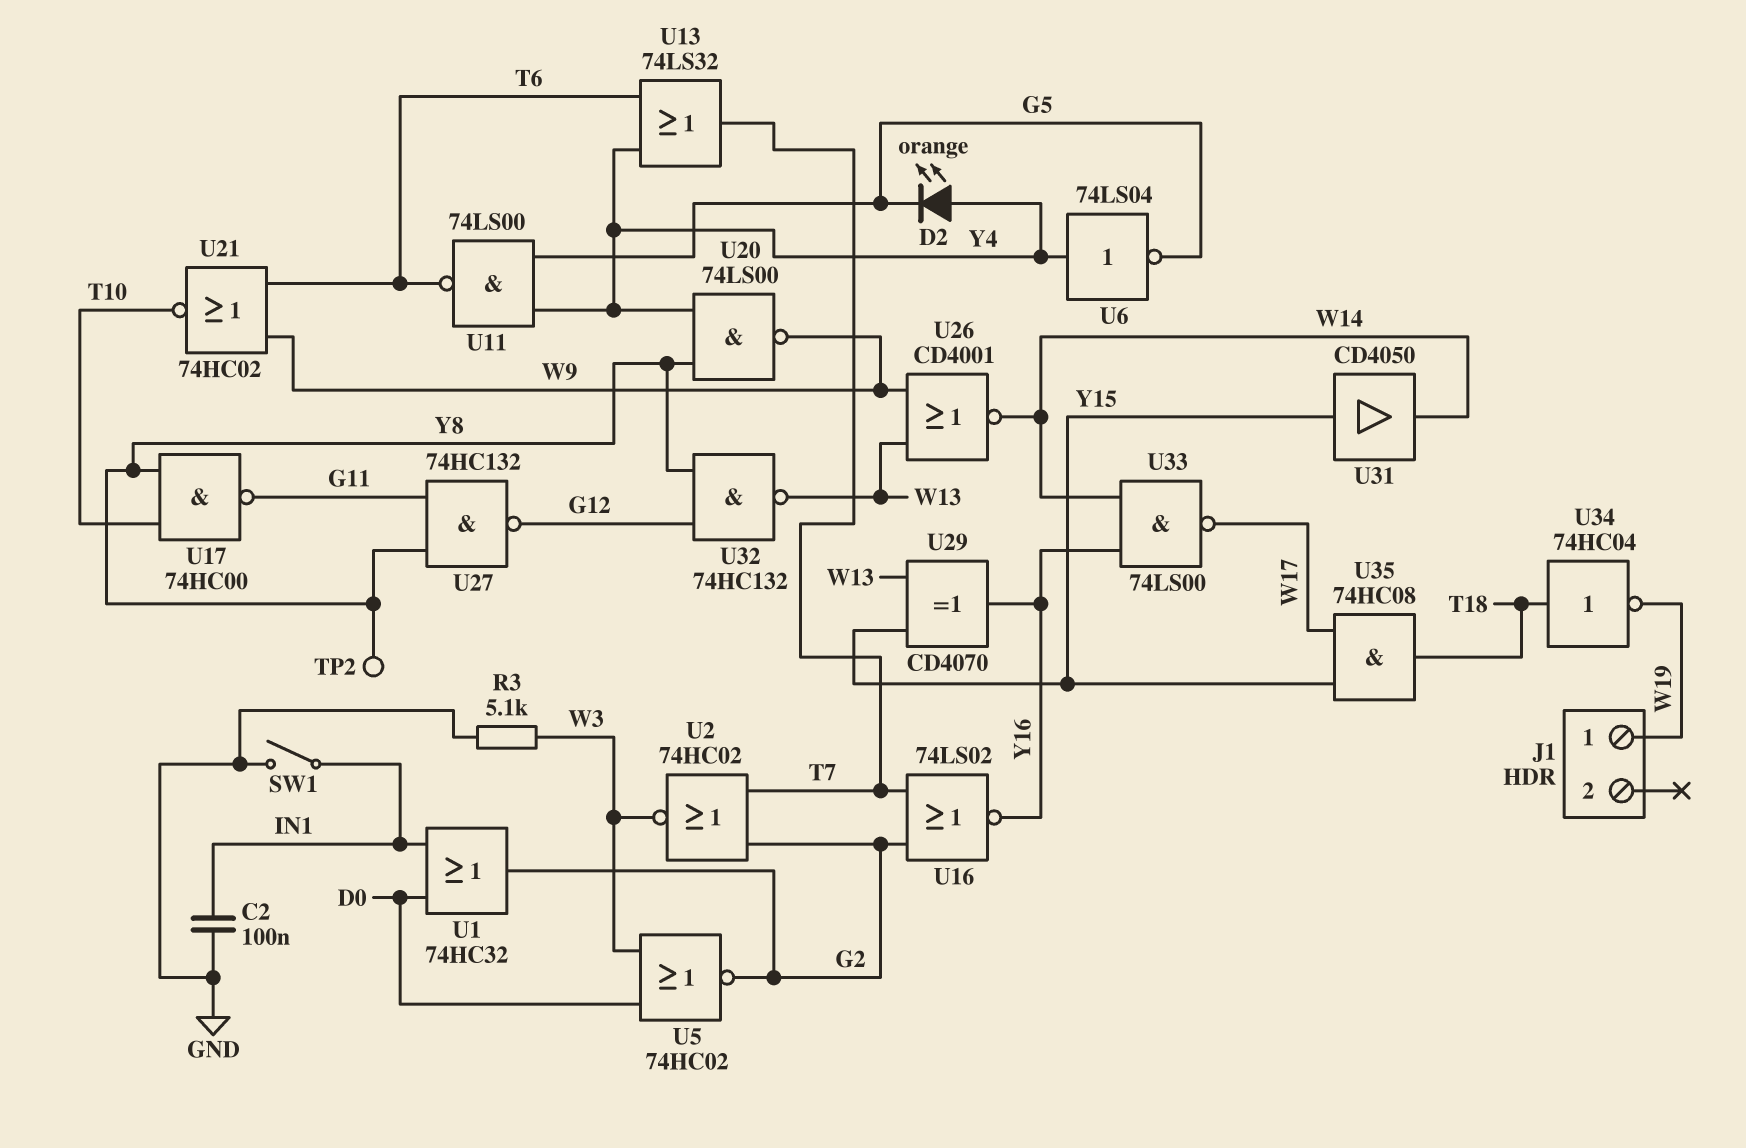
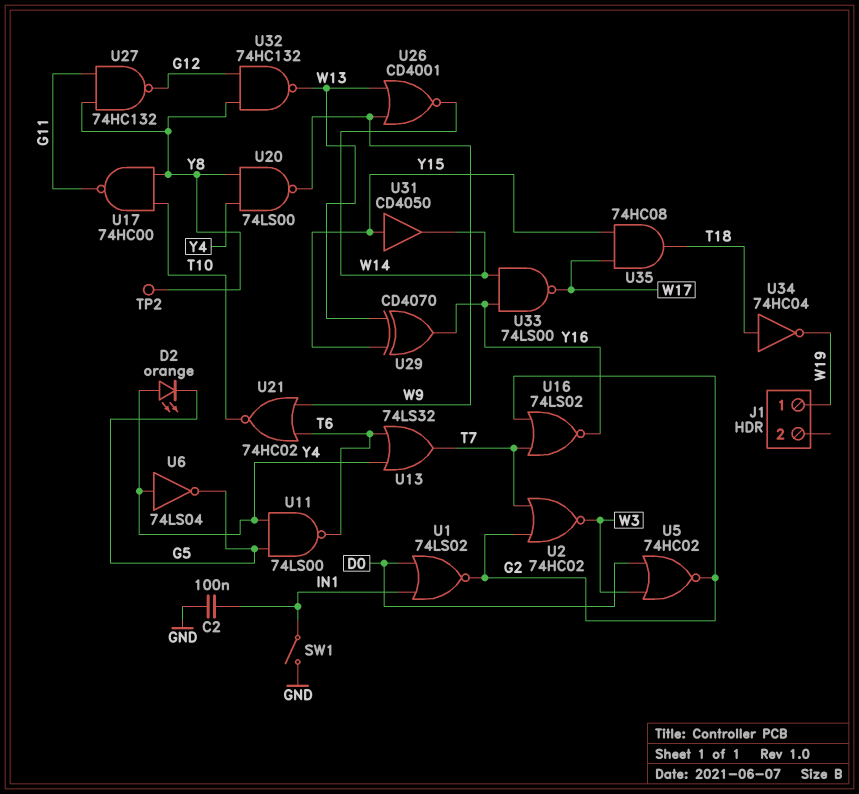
R3: 5.1k (GND, W3) -> none
U1: OR 74HC32 (in D0, in IN1, out G2) -> NOR 74LS02 (in D0, in IN1, out G2)

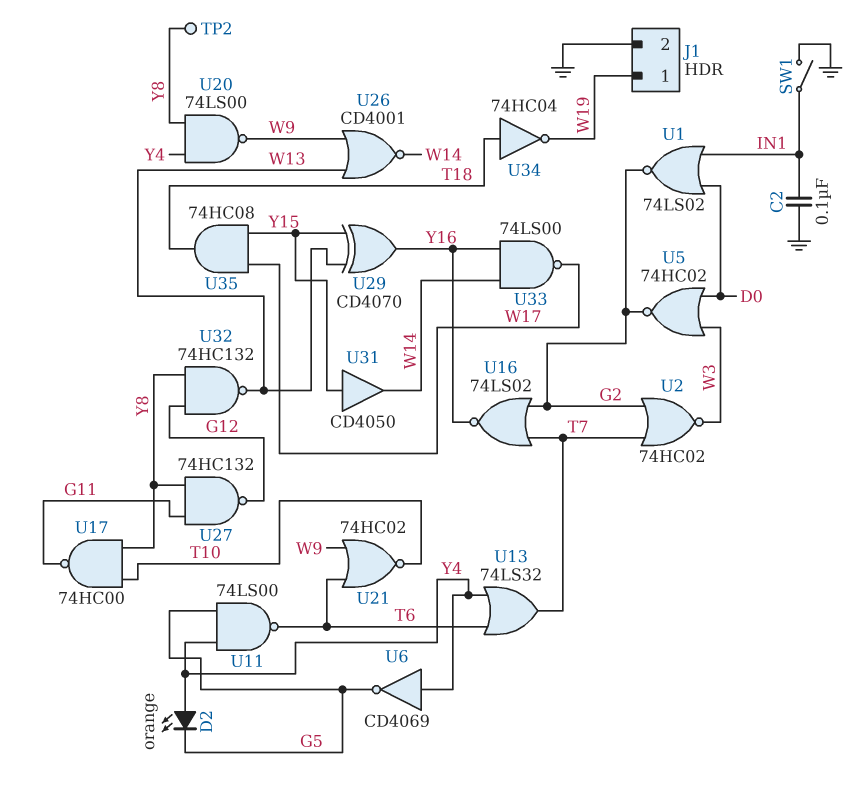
J1 pin 2: none -> GND
U6: NOT 74LS04 (in Y4, out G5) -> NOT CD4069 (in Y4, out G5)

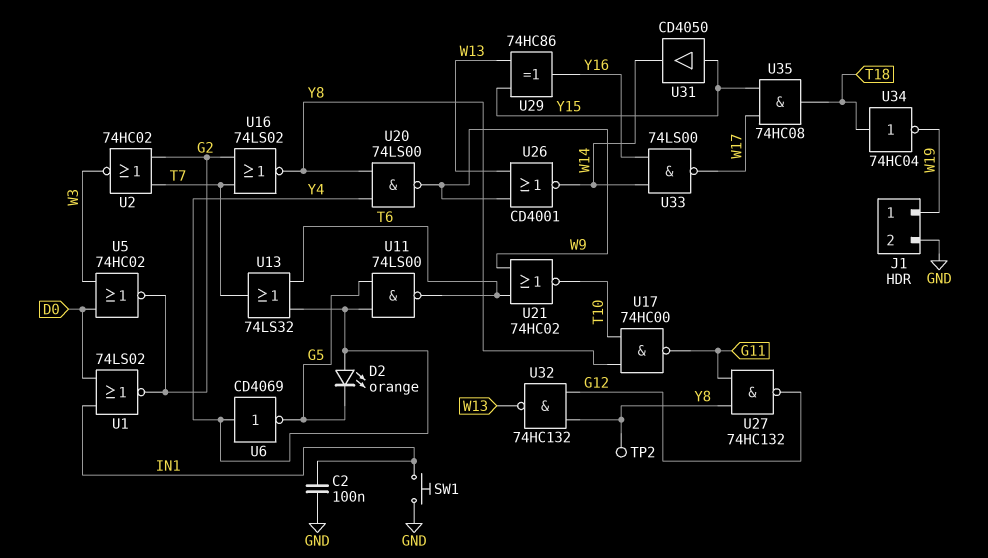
SW1: switch (GND, IN1) -> button (GND, IN1)
U16: NOR 74LS02 (in G2, in T7, out Y16) -> NOR 74LS02 (in G2, in T7, out Y8)
U29: XOR CD4070 (in W13, in Y15, out Y16) -> XOR 74HC86 (in W13, in Y15, out Y16)

